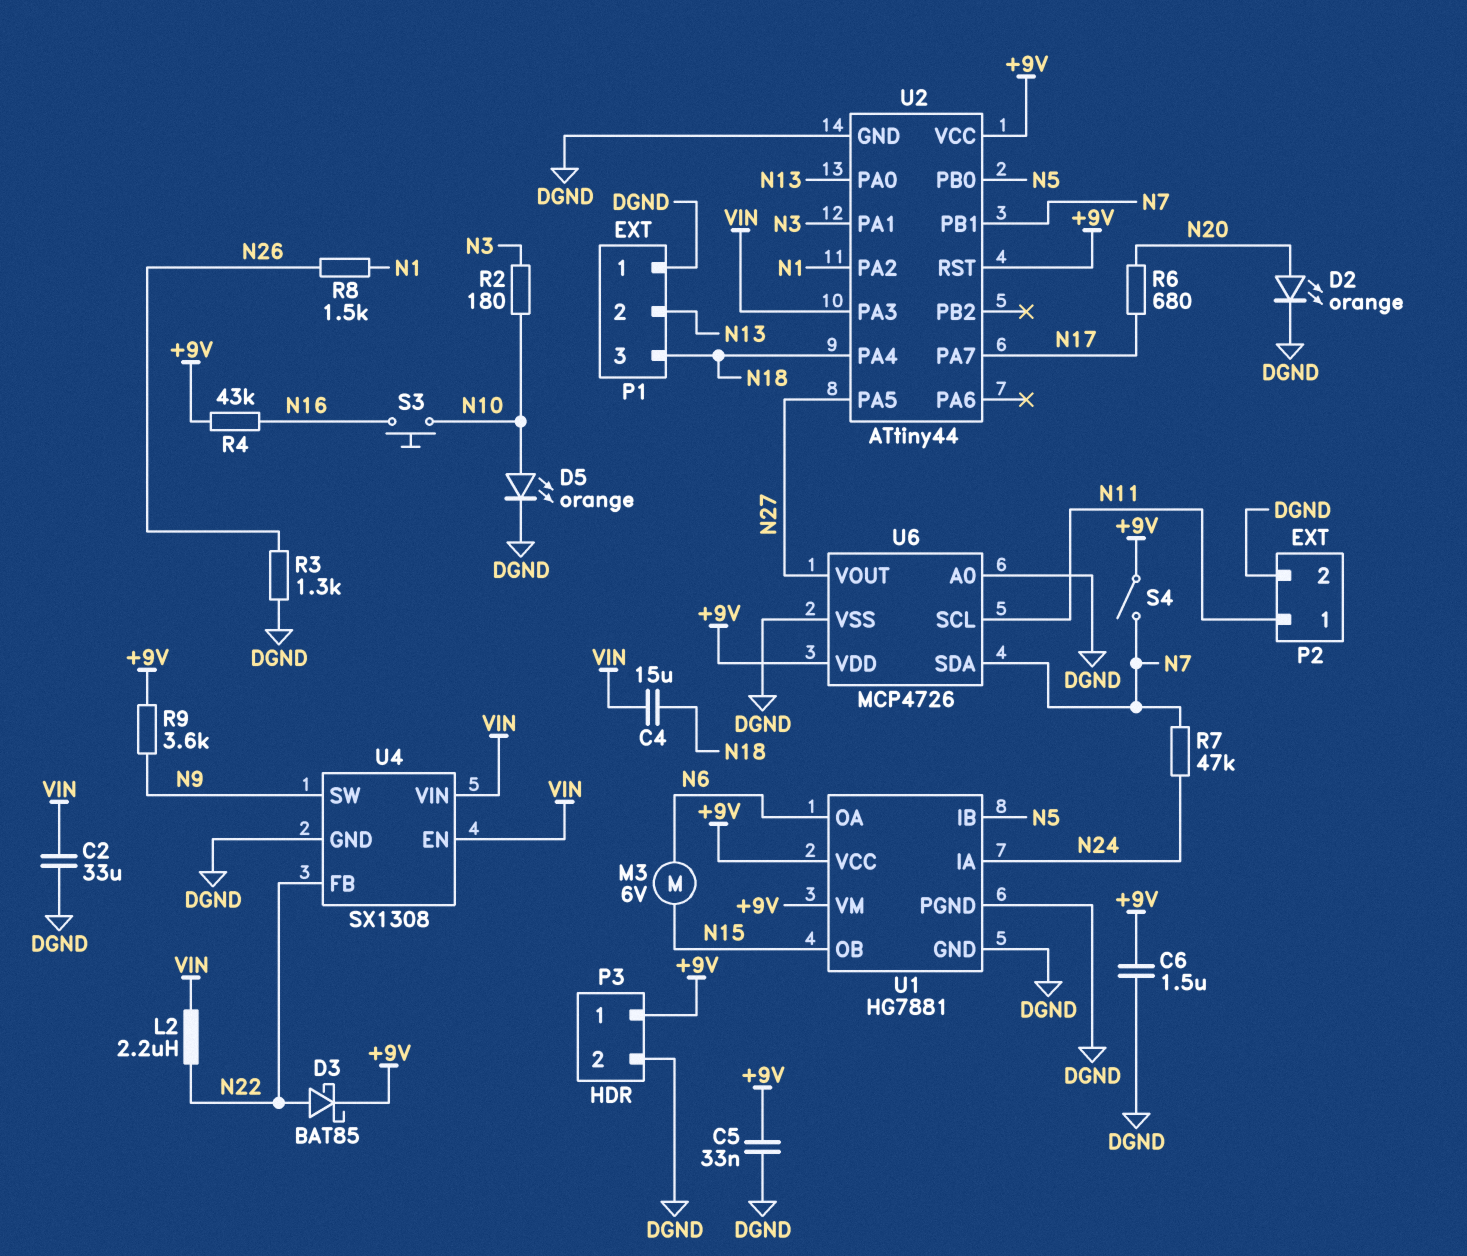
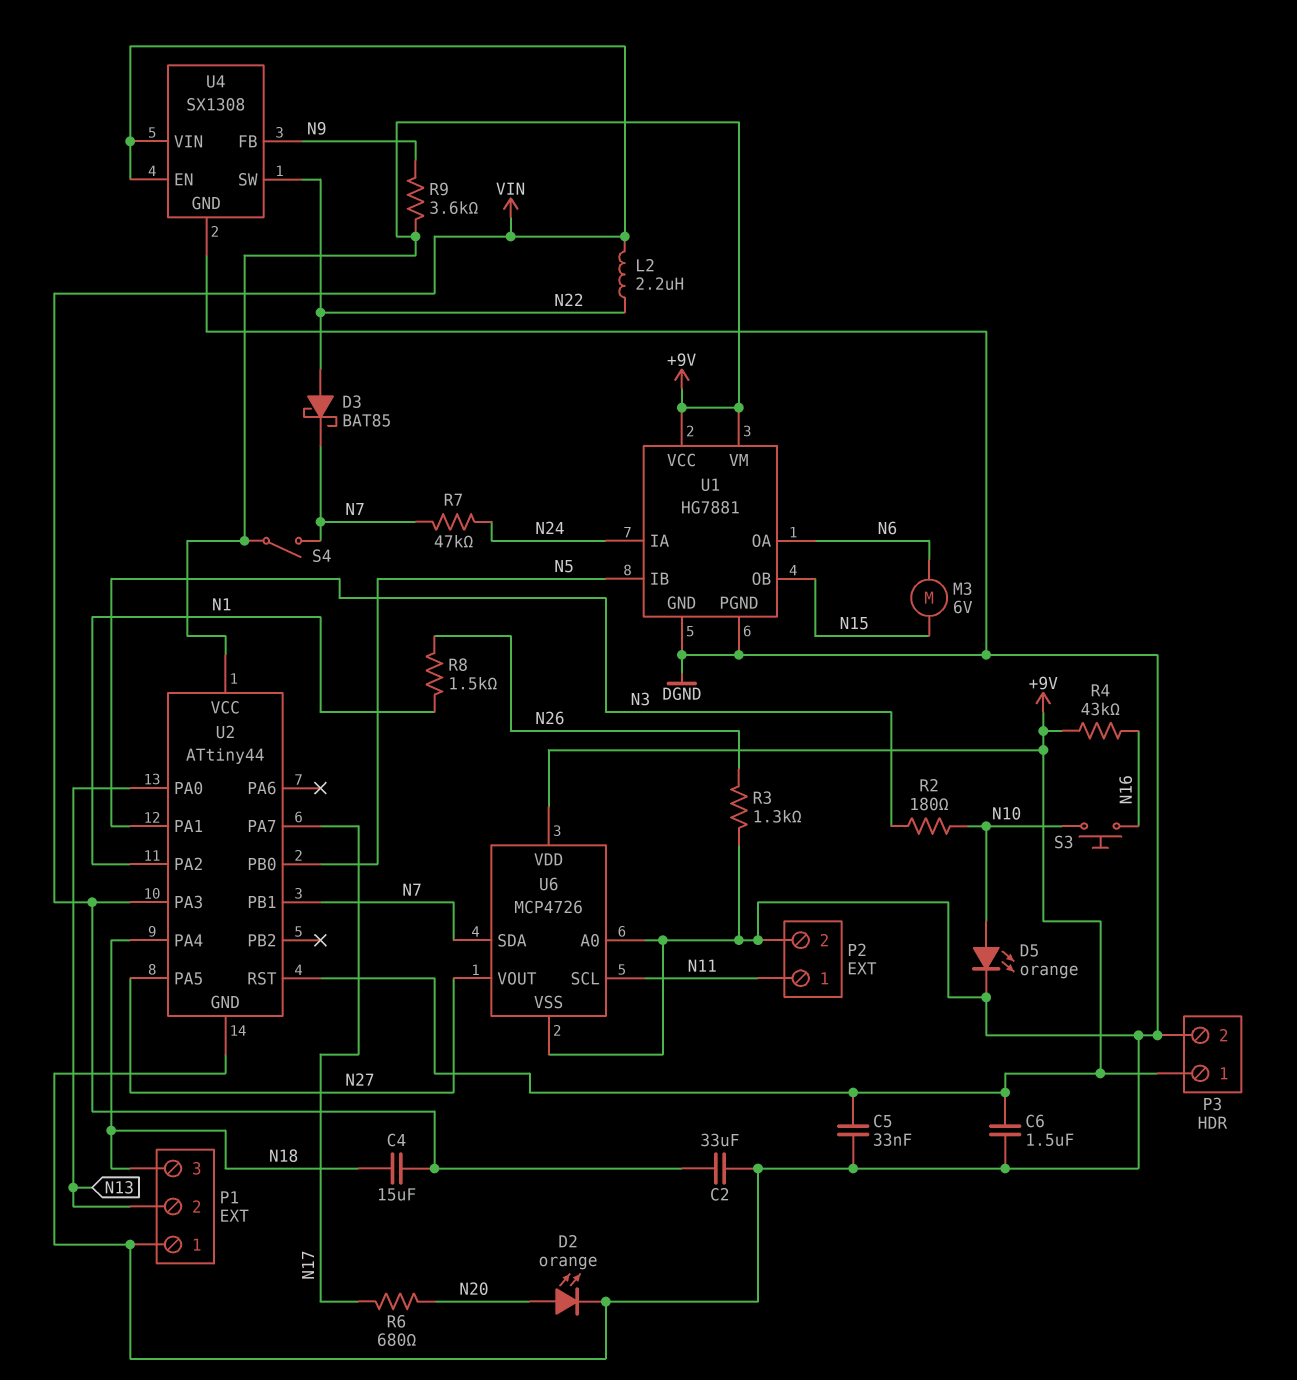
D3: schottky BAT85 (A N22, K +9V) -> schottky BAT85 (A N22, K N7)
U4 pin FB: N22 -> N9
U4 pin SW: N9 -> N22

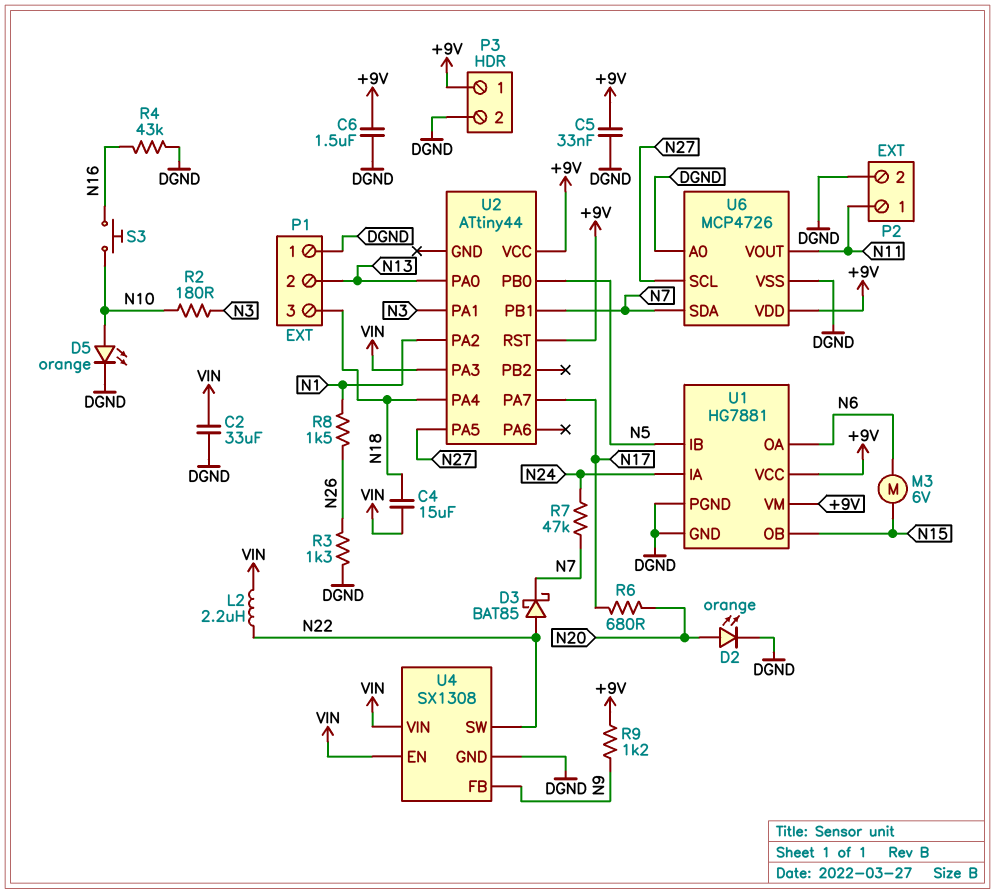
R4: 43k (+9V, N16) -> 43k (DGND, N16)
R9: 3.6k (+9V, N9) -> 1.2k (+9V, N9)
S4: switch (+9V, N7) -> none
U2 pin GND: DGND -> none
U6 pin SCL: N11 -> N27
U6 pin VOUT: N27 -> N11

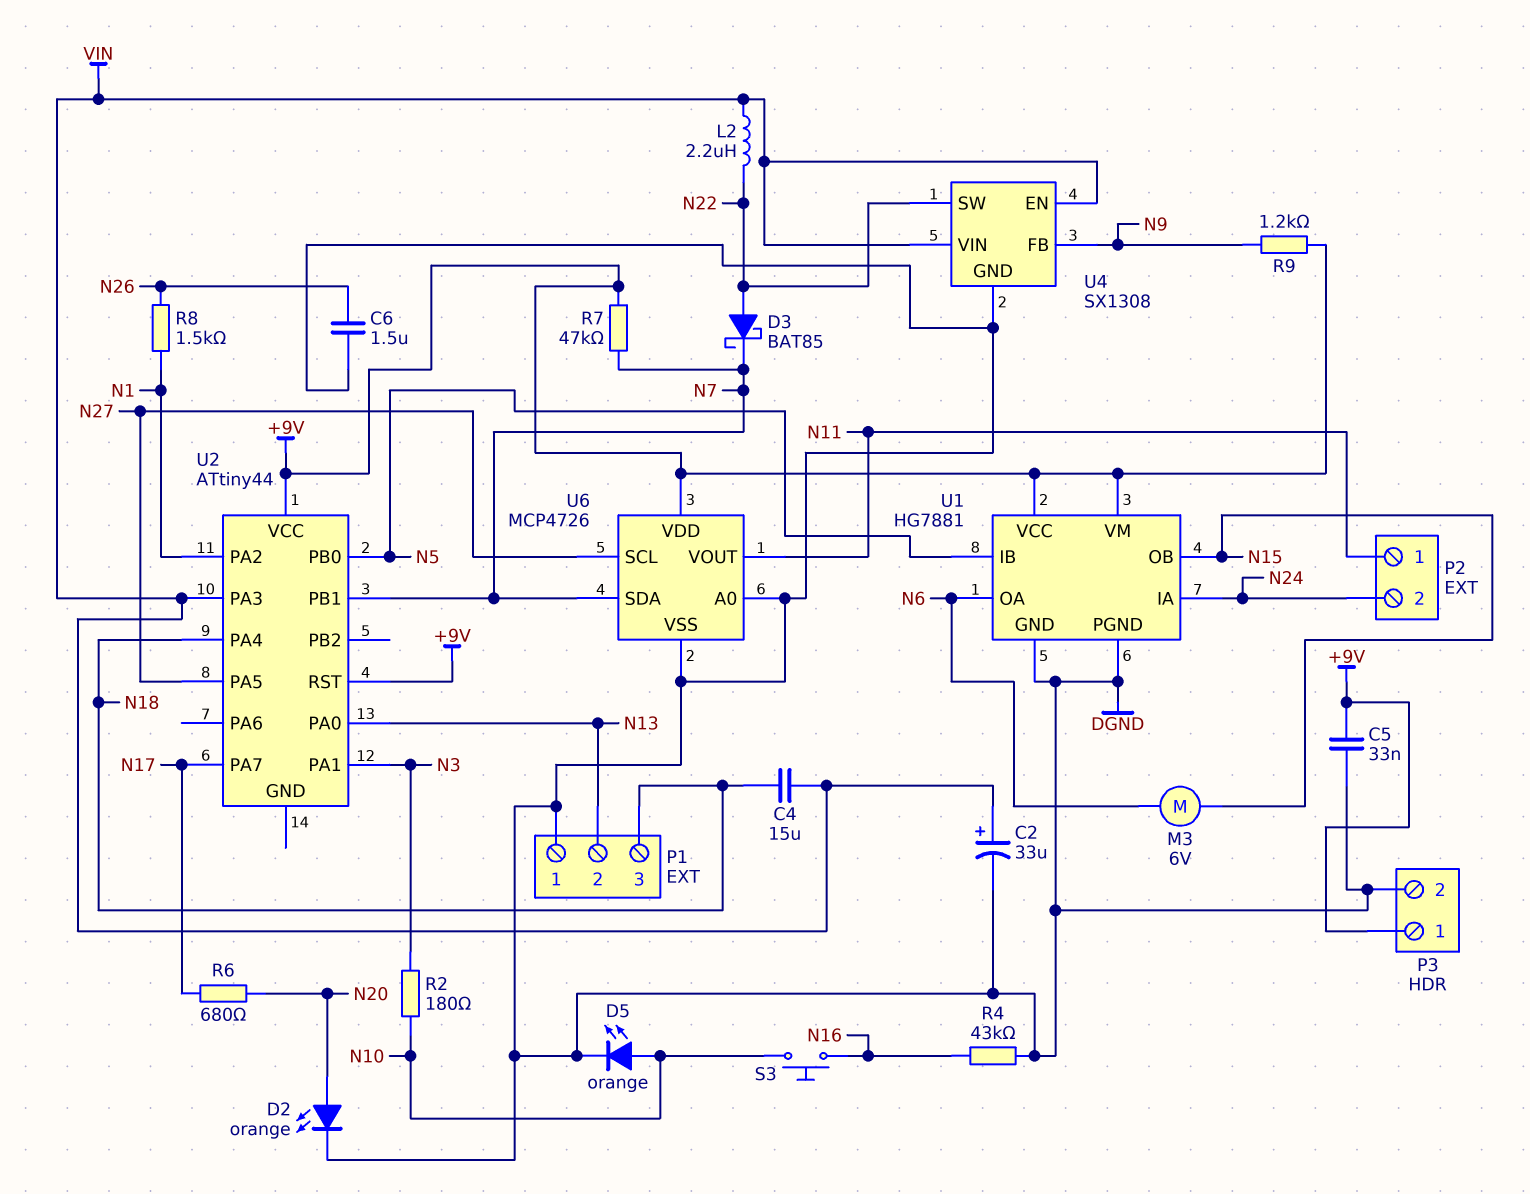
C2: 33uF (DGND, VIN) -> 33uF (plus VIN, minus DGND)
C6: 1.5uF (+9V, DGND) -> 1.5uF (DGND, N26)
P2 pin 2: DGND -> N24
R3: 1.3k (DGND, N26) -> none
R7: 47k (N7, N24) -> 47k (+9V, N7)

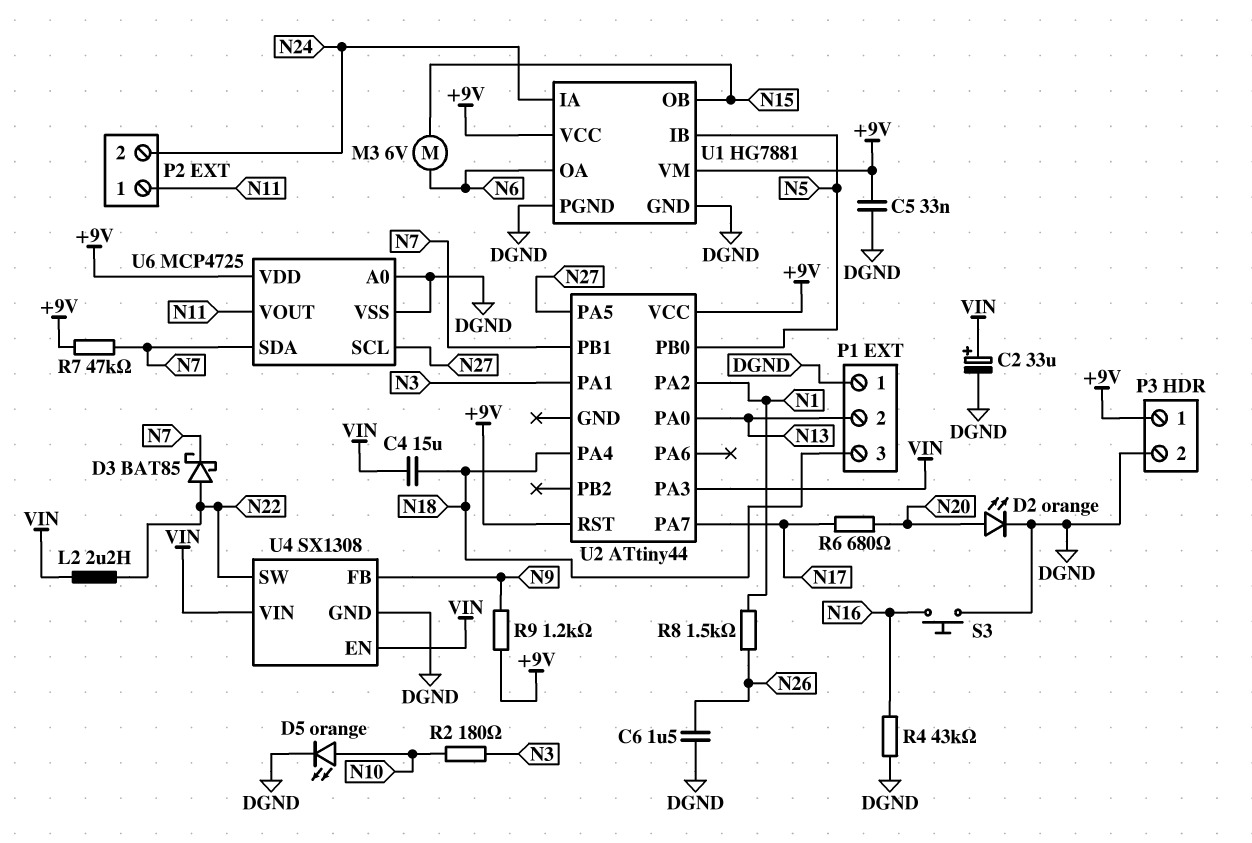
S3: button (N10, N16) -> button (DGND, N16)
U6: MCP4726 -> MCP4725

